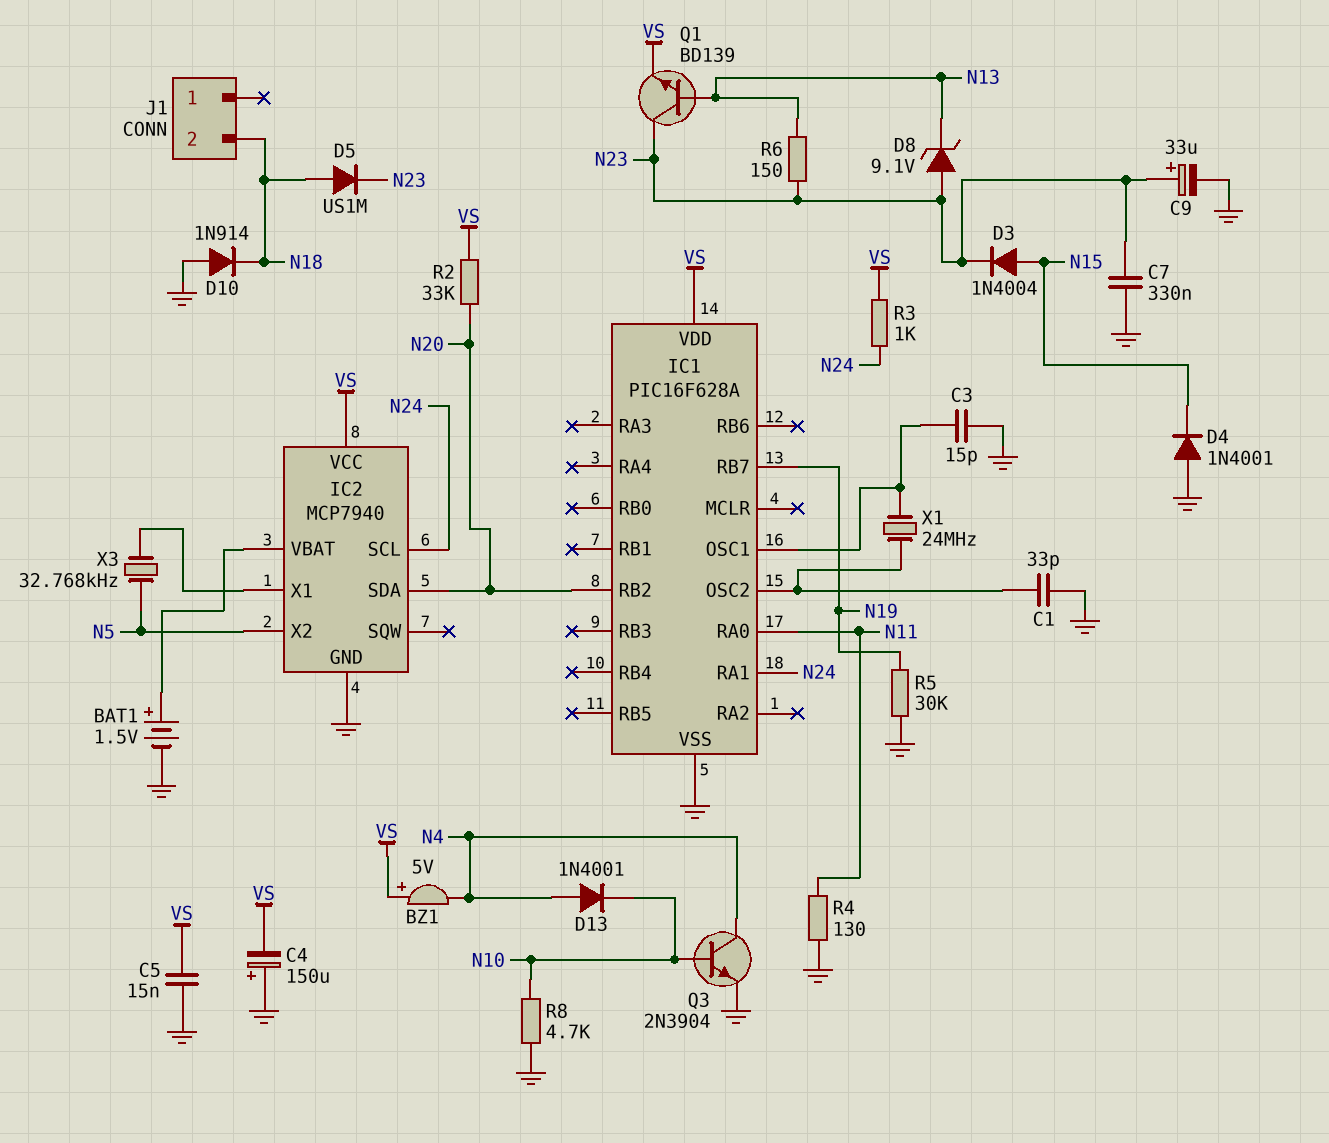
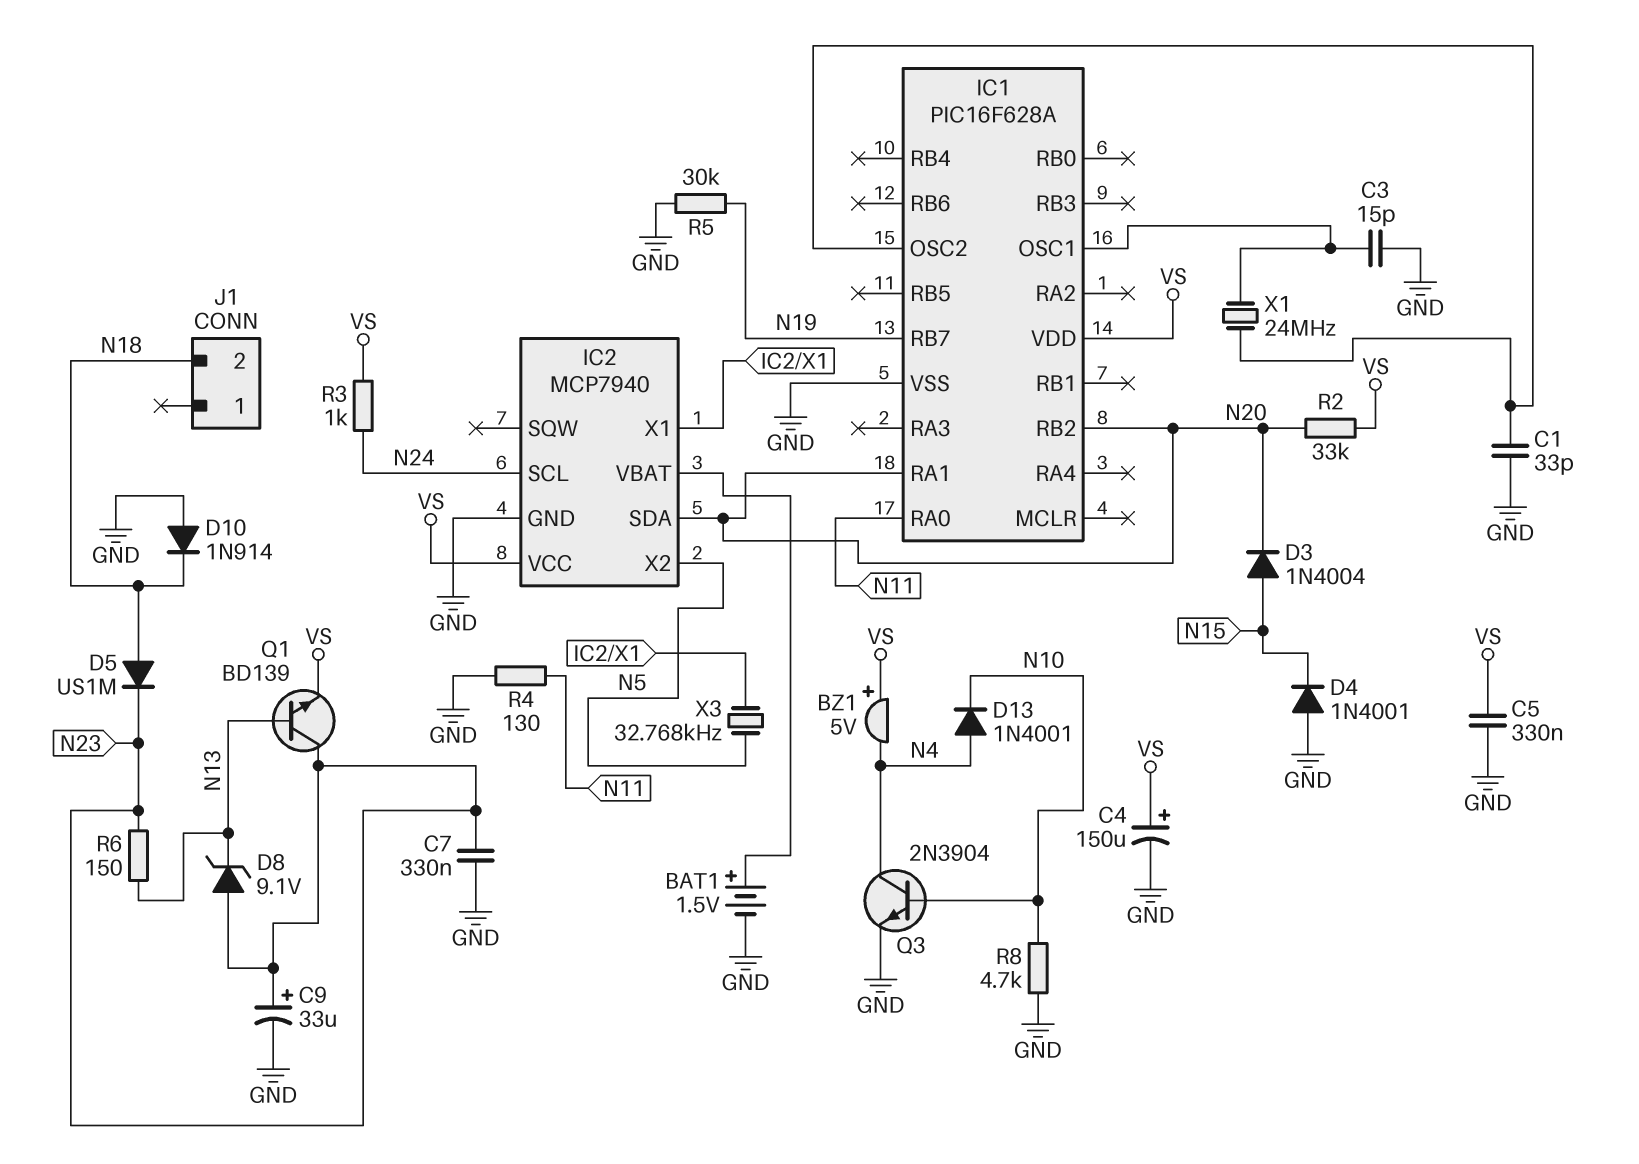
C4: 150uF (plus GND, minus VS) -> 150uF (plus VS, minus GND)
C5: 15nF (GND, VS) -> 330nF (GND, VS)
D3: diode 1N4004 (A N15, K N23) -> diode 1N4004 (A N15, K N20)
IC1 pin RA1: N24 -> N20

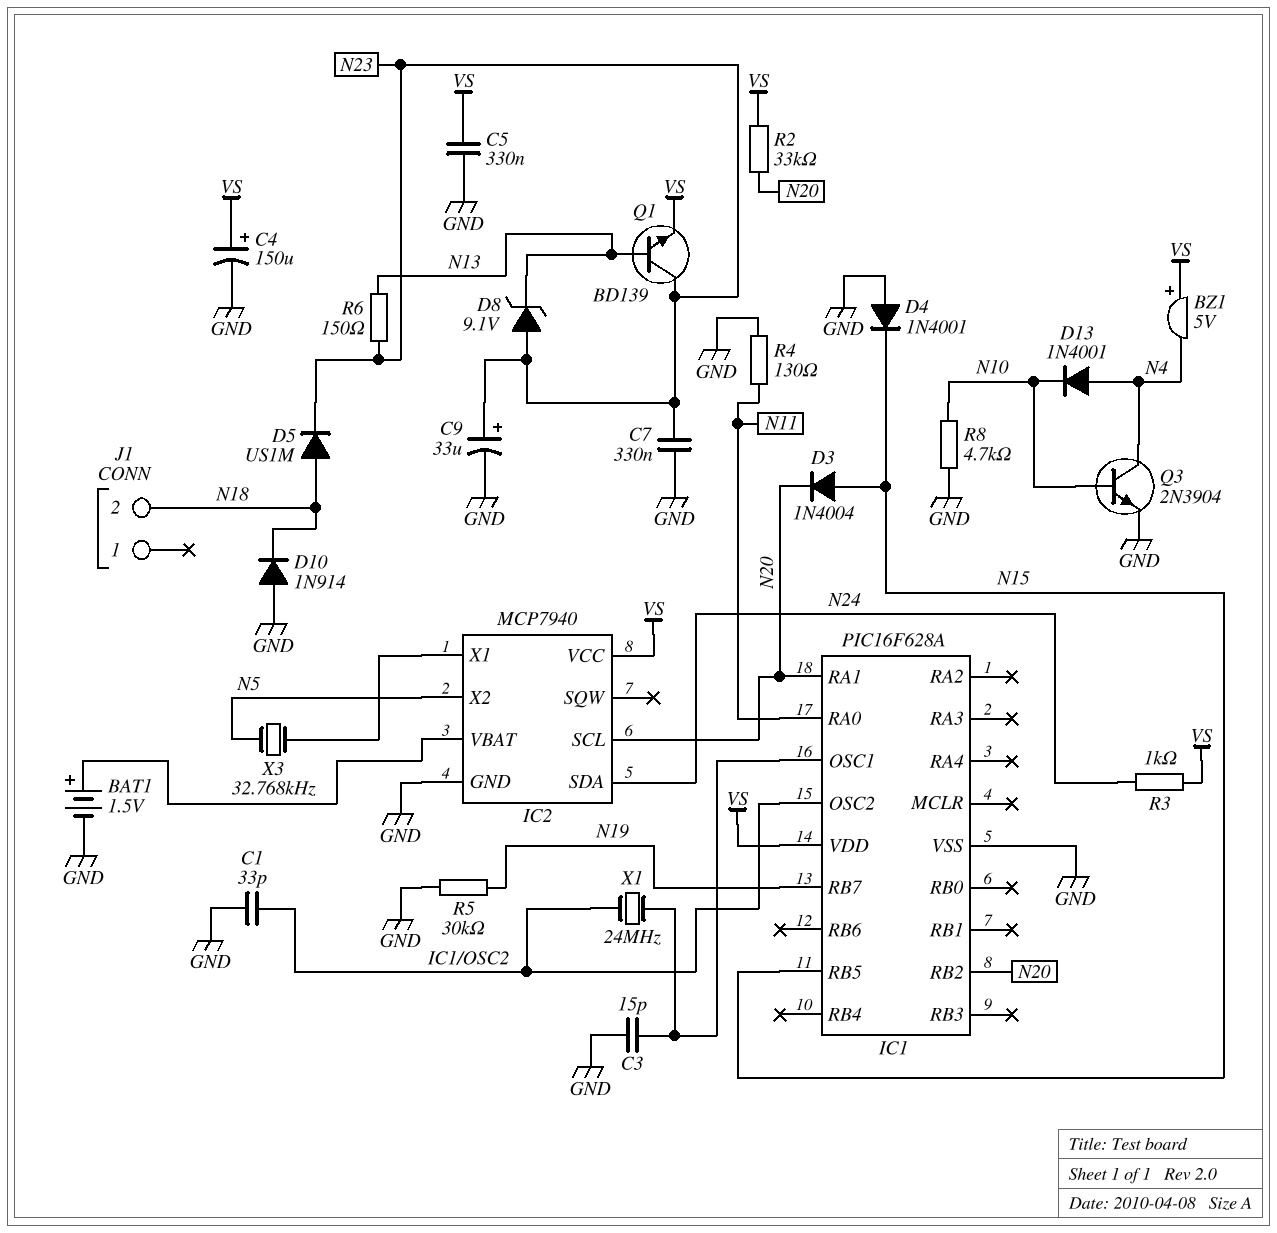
IC1 pin RB5: none -> N15
IC2 pin SCL: N24 -> N20
IC2 pin SDA: N20 -> N24

